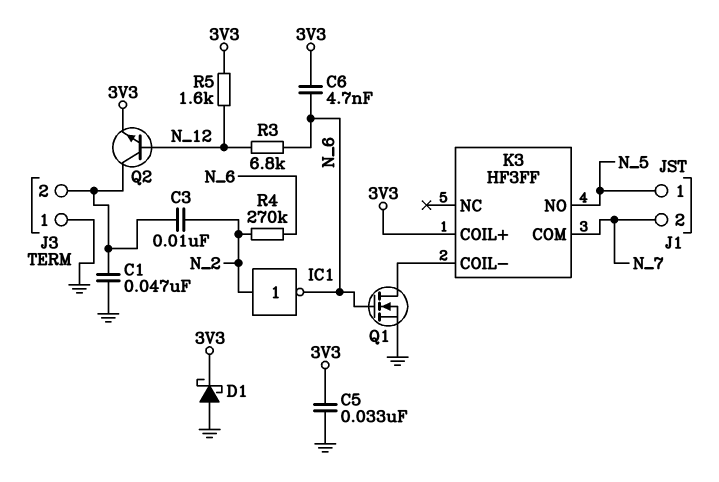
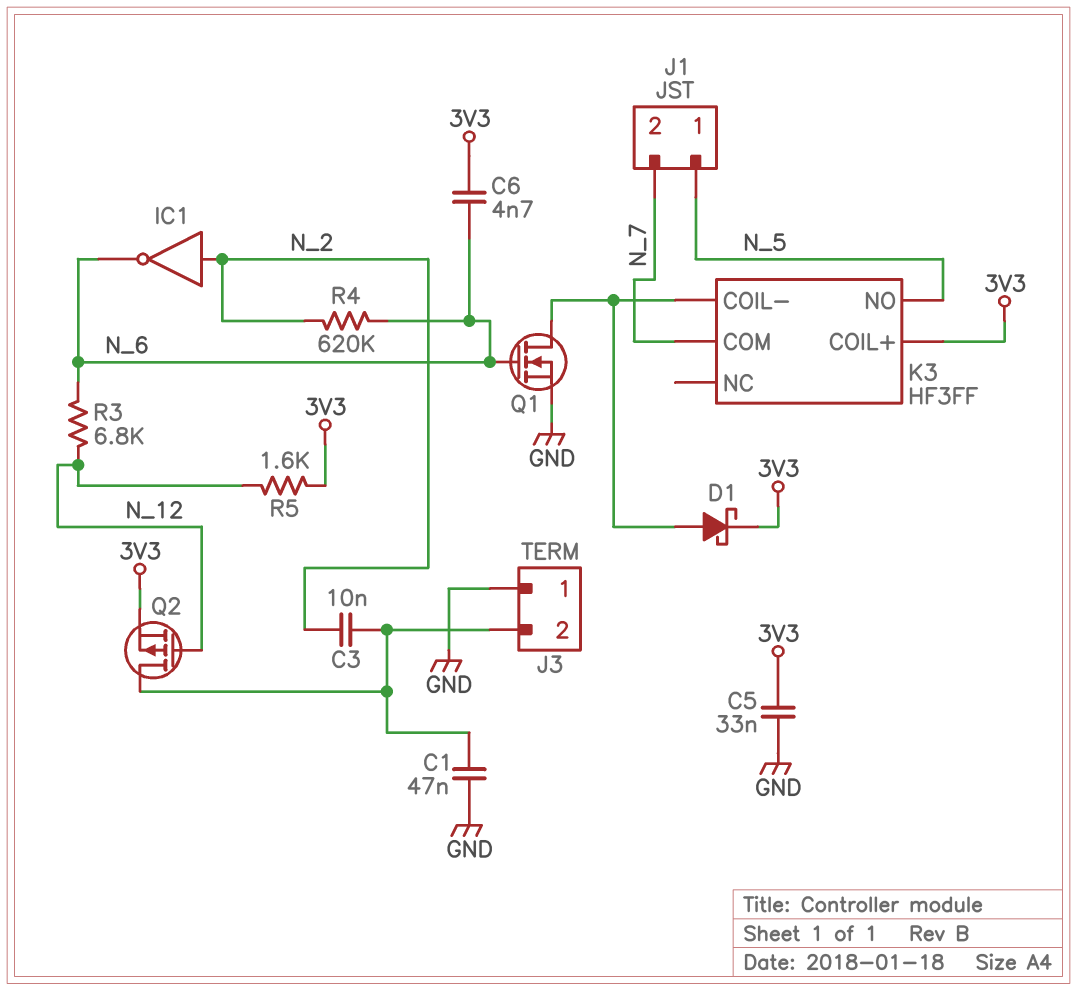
D1: schottky (A GND, K 3V3) -> schottky (A K3/COIL-, K 3V3)
Q2: NPN (B N_12, C J3/2, E 3V3) -> PMOS (G N_12, D J3/2, S 3V3)
R4: 270k (N_2, N_6) -> 620k (N_2, N_6)

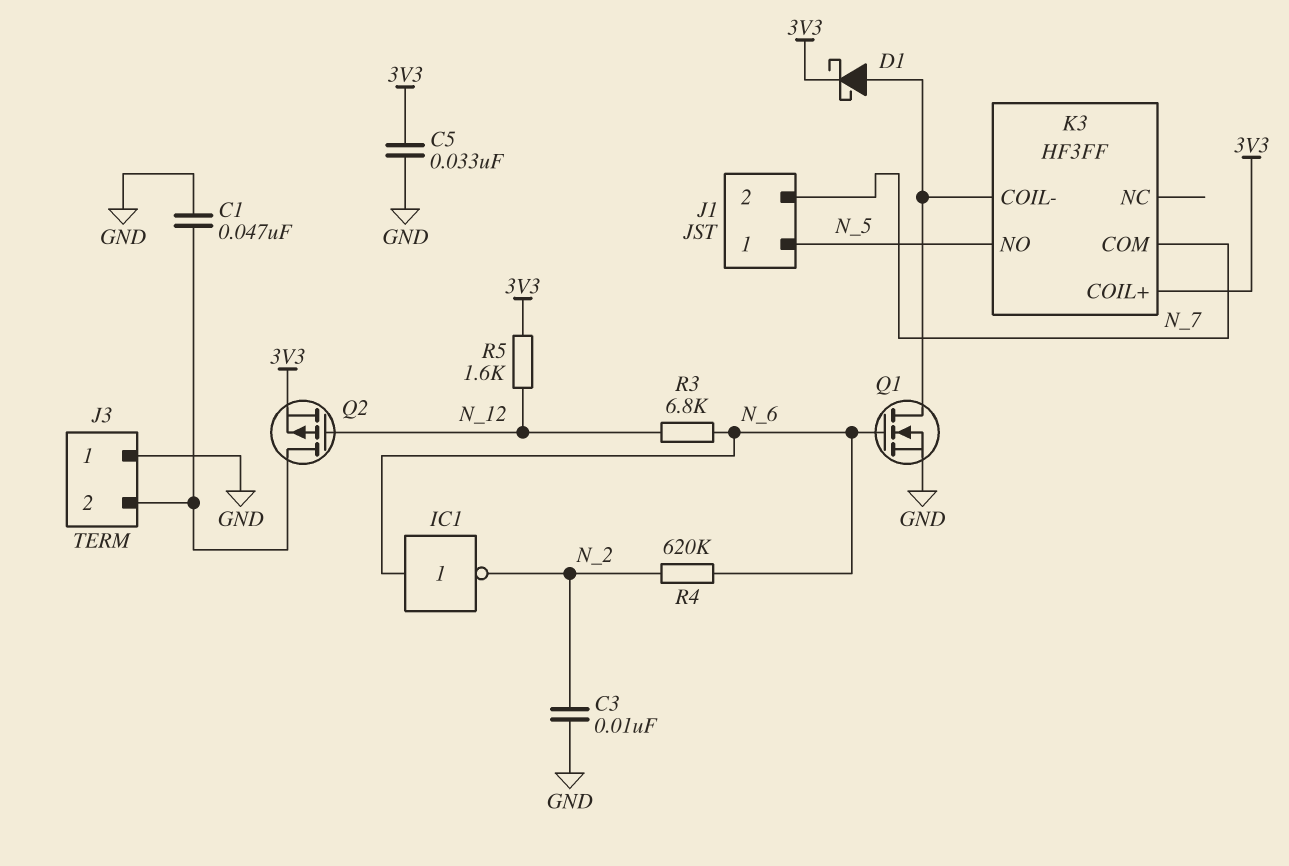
C3: 10nF (J3/2, N_2) -> 10nF (GND, N_2)
C6: 4.7nF (3V3, N_6) -> none
IC1: NOT (in N_2, out N_6) -> NOT (in N_6, out N_2)

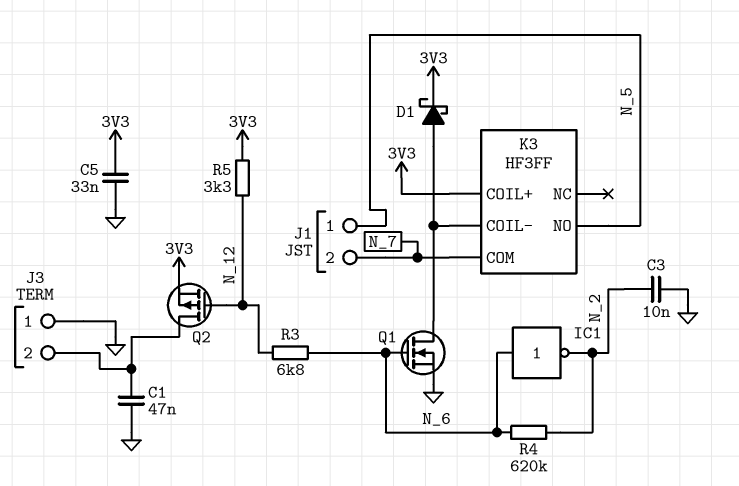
R5: 1.6k (3V3, N_12) -> 3.3k (3V3, N_12)

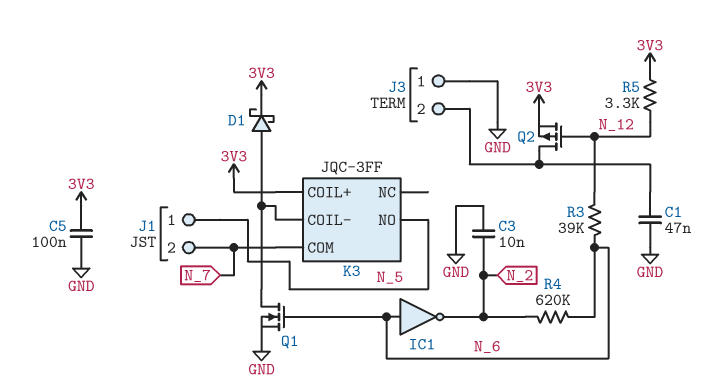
C5: 33nF (3V3, GND) -> 100nF (3V3, GND)
K3: HF3FF -> JQC-3FF
R3: 6.8k (N_6, N_12) -> 39k (N_6, N_12)

